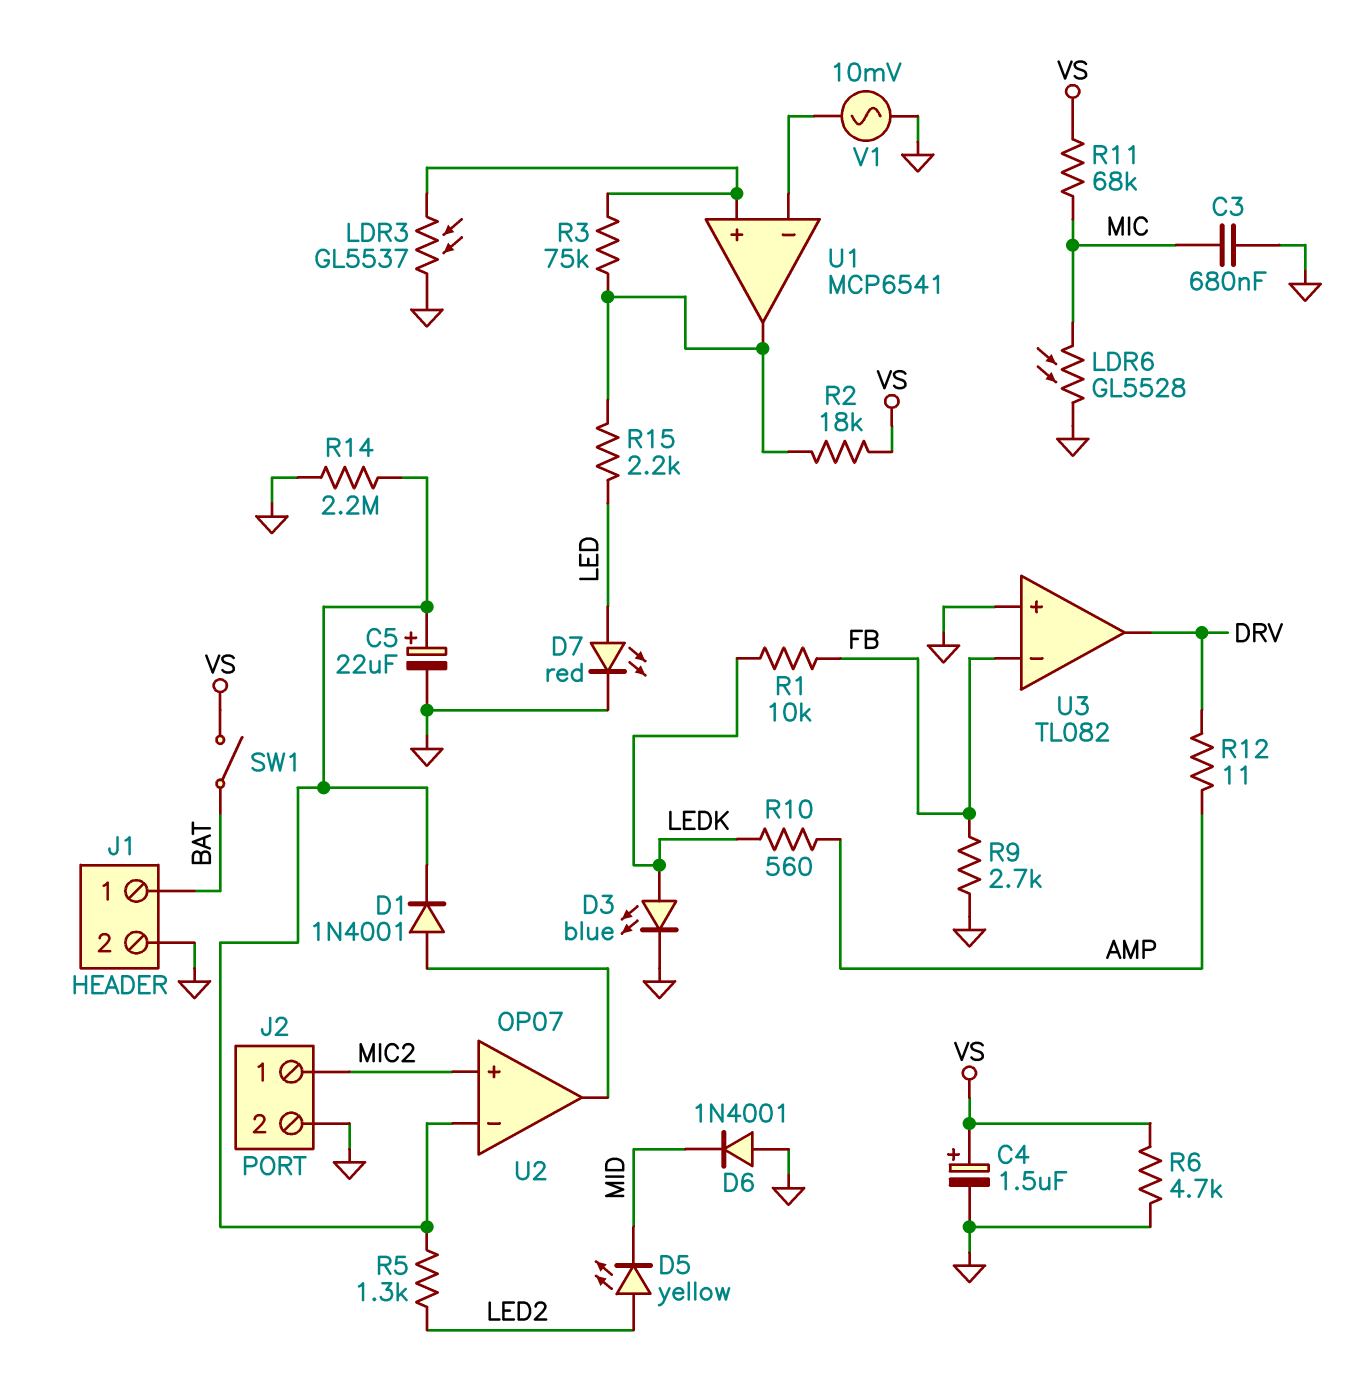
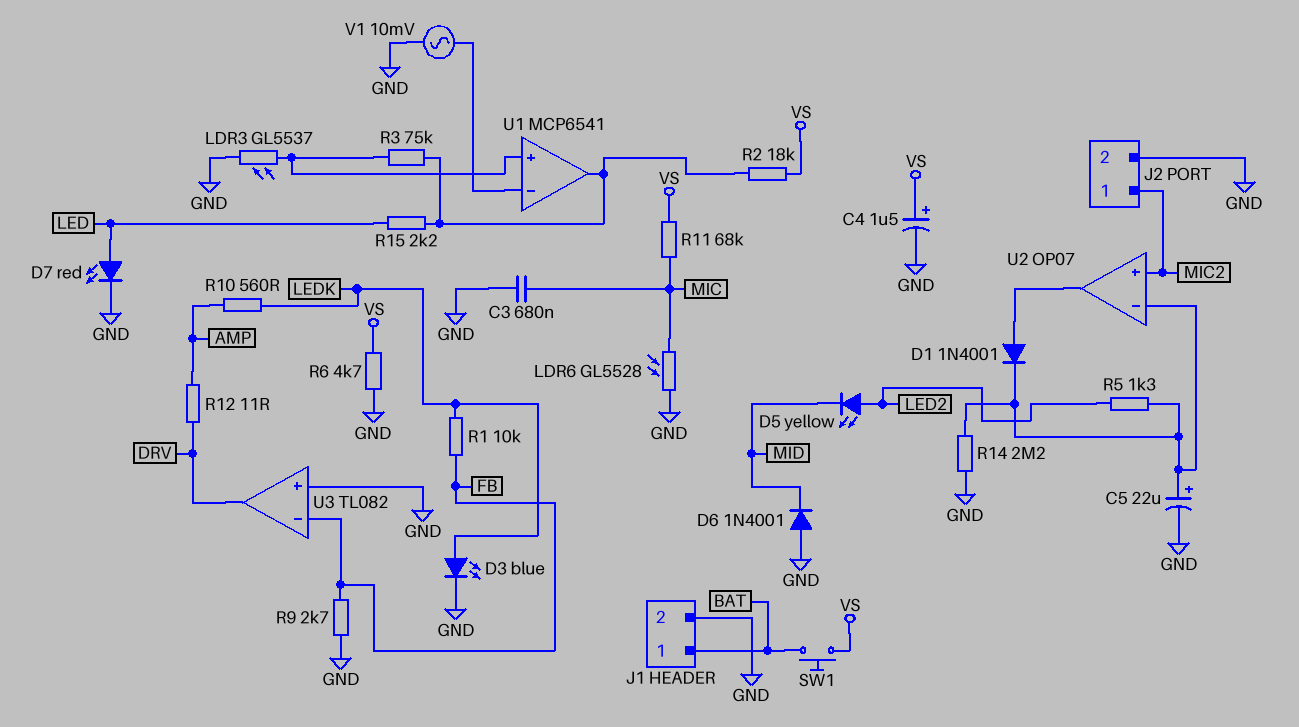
SW1: switch (BAT, VS) -> button (BAT, VS)

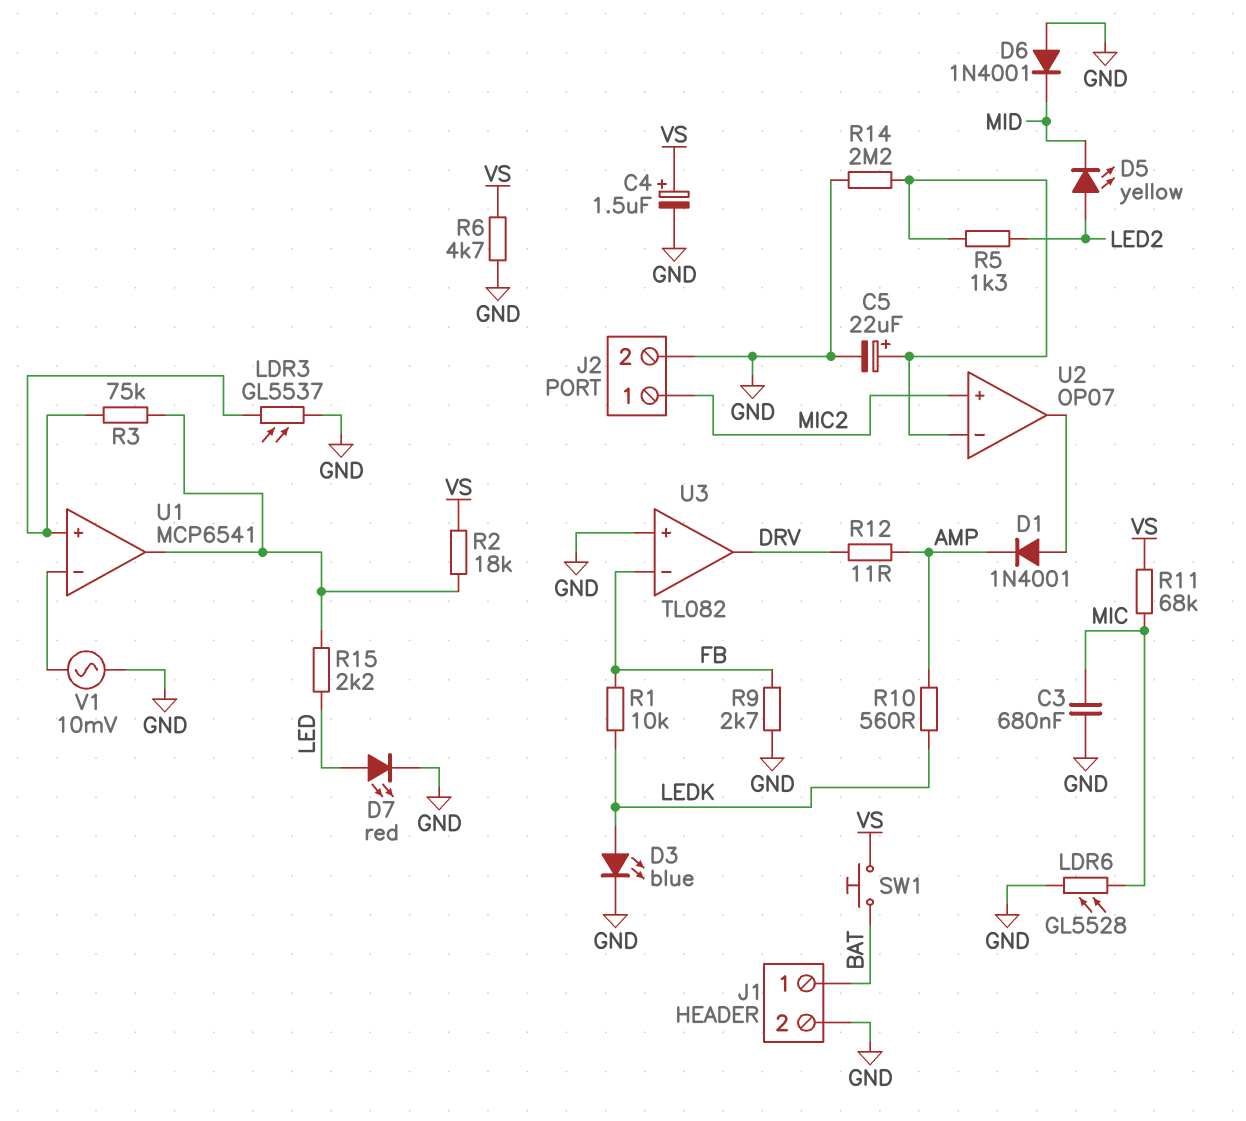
D1: diode 1N4001 (A U2/out, K U2/in-) -> diode 1N4001 (A U2/out, K AMP)

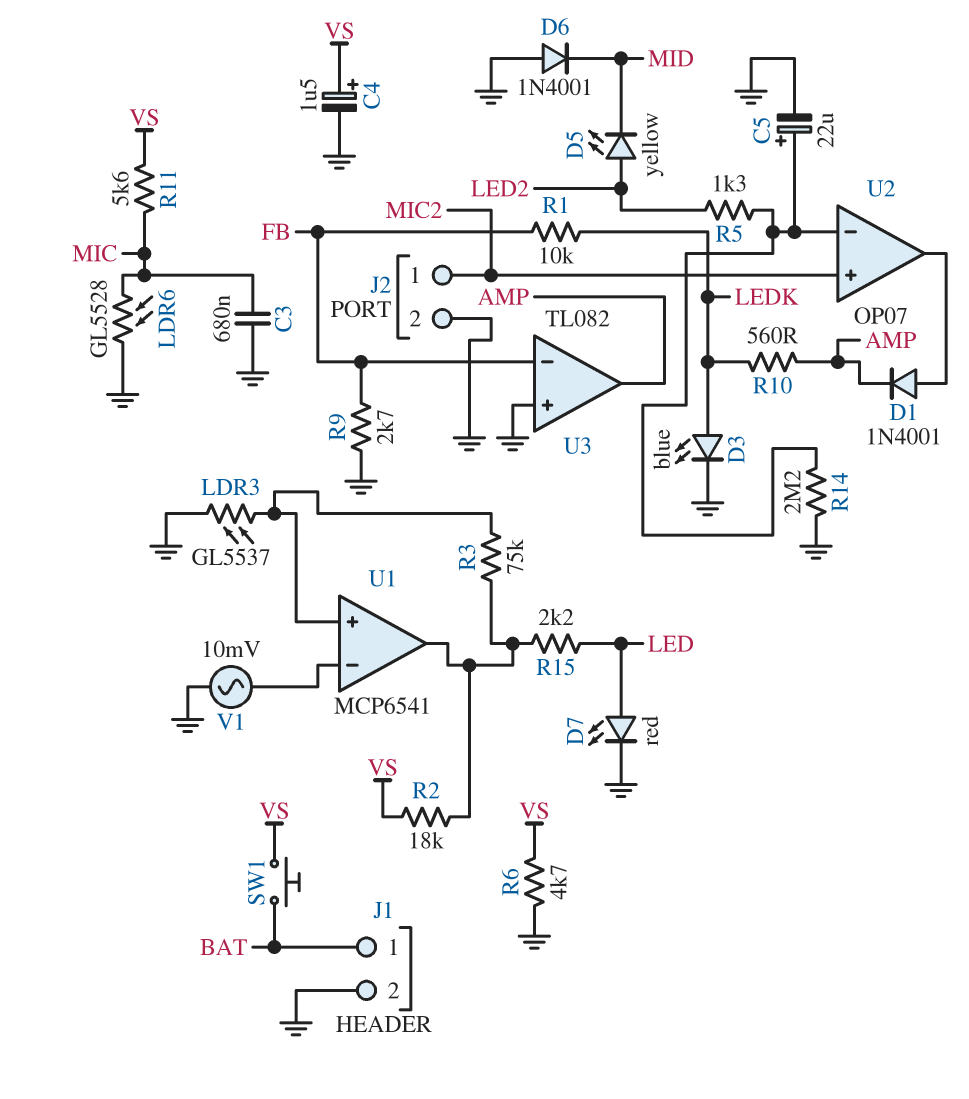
R11: 68k (MIC, VS) -> 5.6k (MIC, VS)
R12: 11 (AMP, DRV) -> none
U3 pin out: DRV -> AMP

